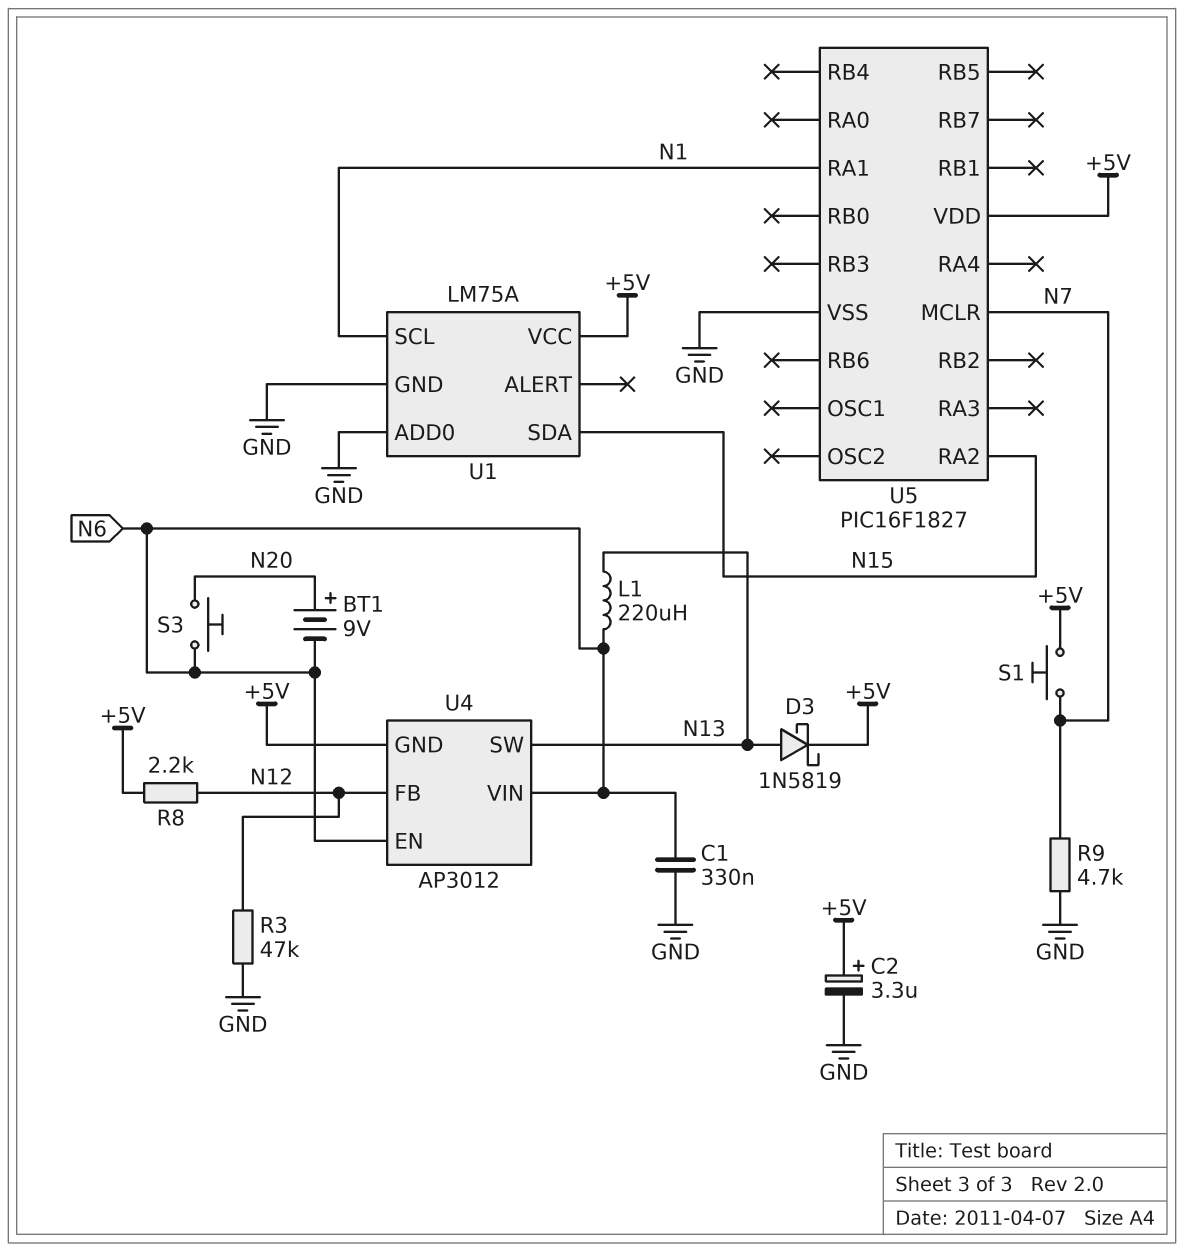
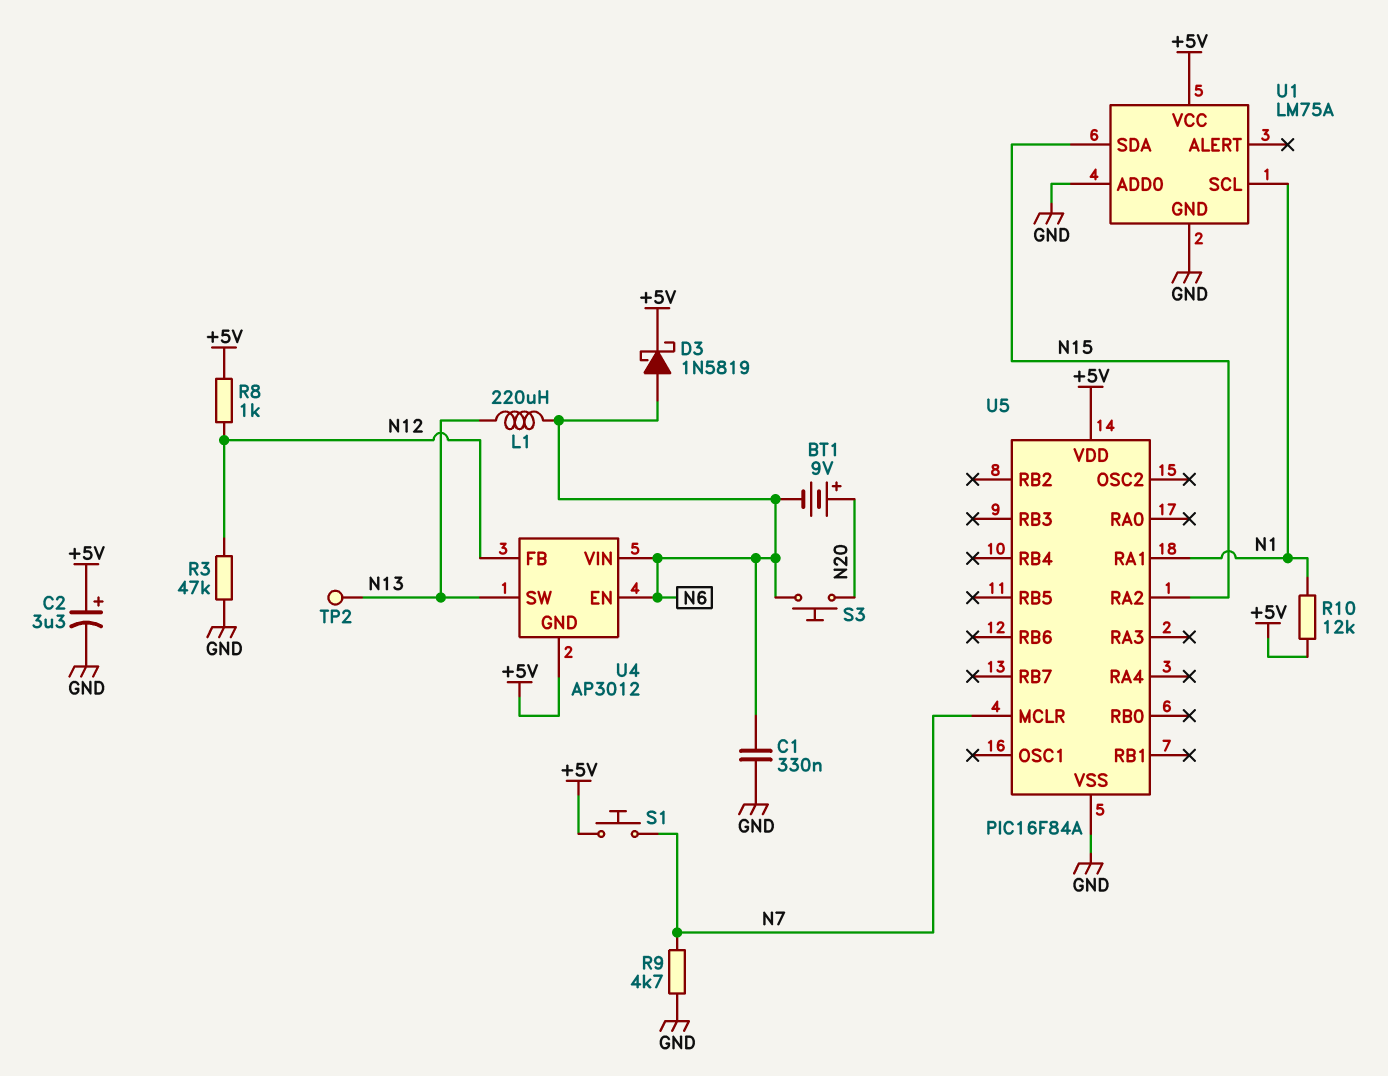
D3: schottky 1N5819 (A N13, K +5V) -> schottky 1N5819 (A N6, K +5V)
R8: 2.2k (+5V, N12) -> 1k (+5V, N12)
R10: none -> 12k (+5V, N1)
TP2: none -> test point (N13)
U5: PIC16F1827 -> PIC16F84A

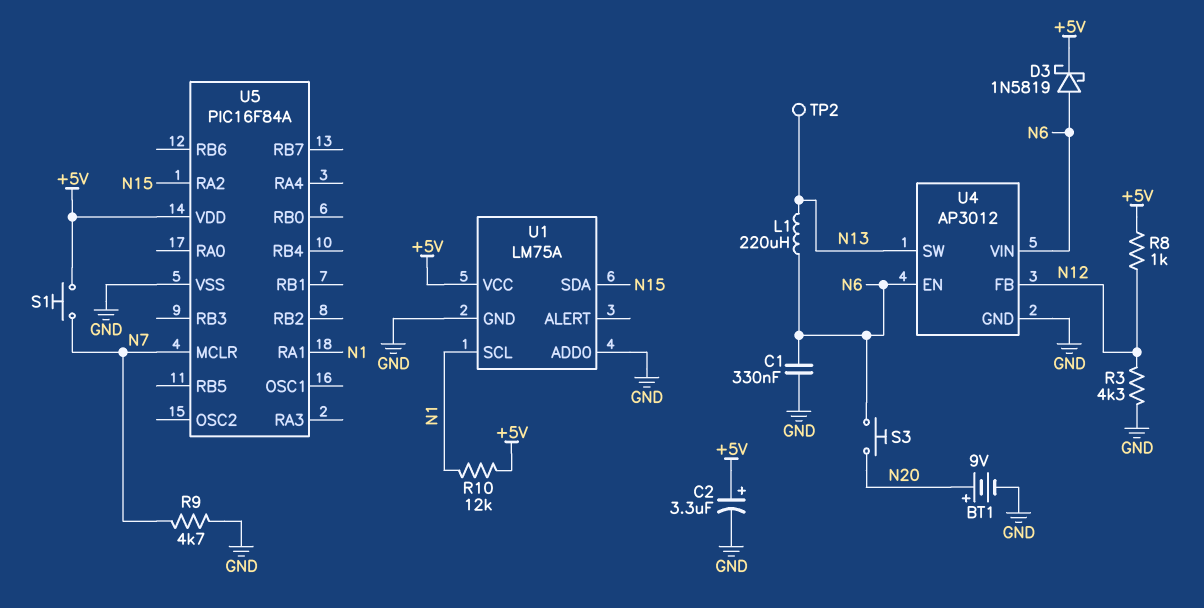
BT1: 9V (plus N20, minus N6) -> 9V (plus N20, minus GND)
R3: 47k (GND, N12) -> 4.3k (GND, N12)
U4 pin GND: +5V -> GND

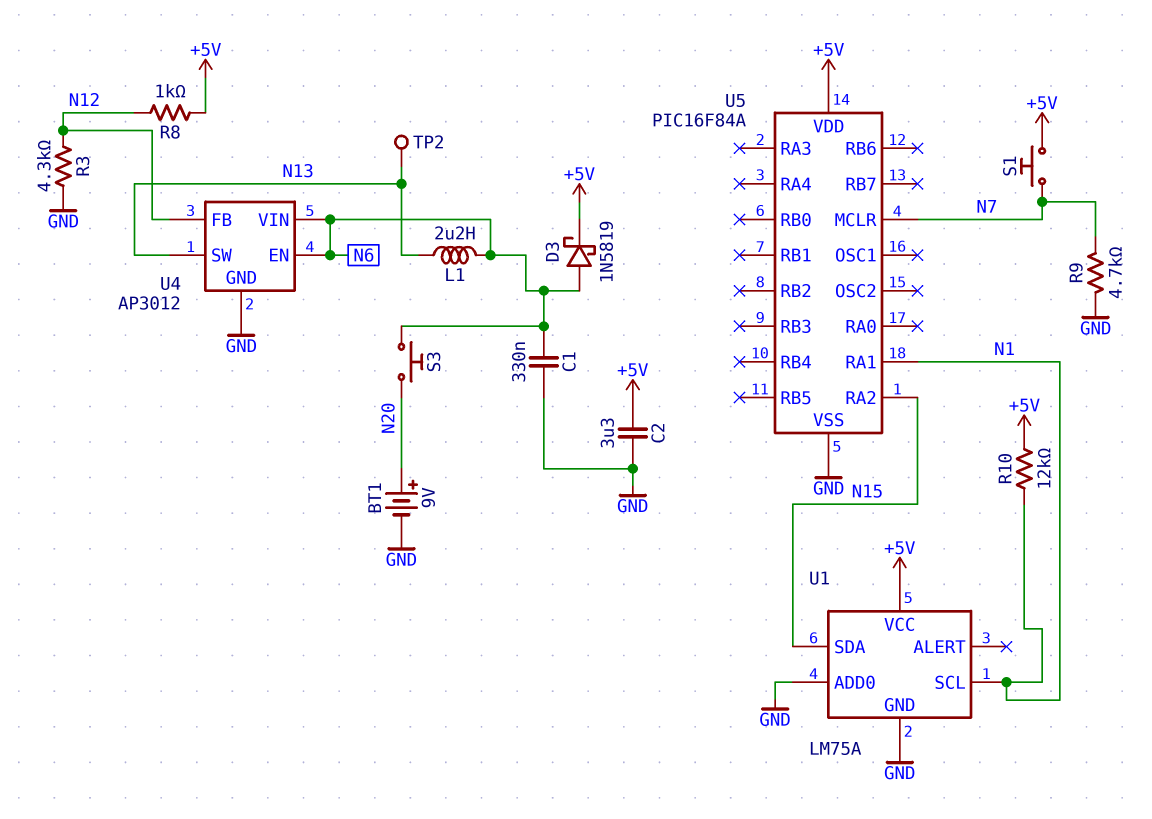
C2: 3.3uF (plus +5V, minus GND) -> 3.3uF (+5V, GND)
L1: 220uH (N6, N13) -> 2.2uH (N6, N13)

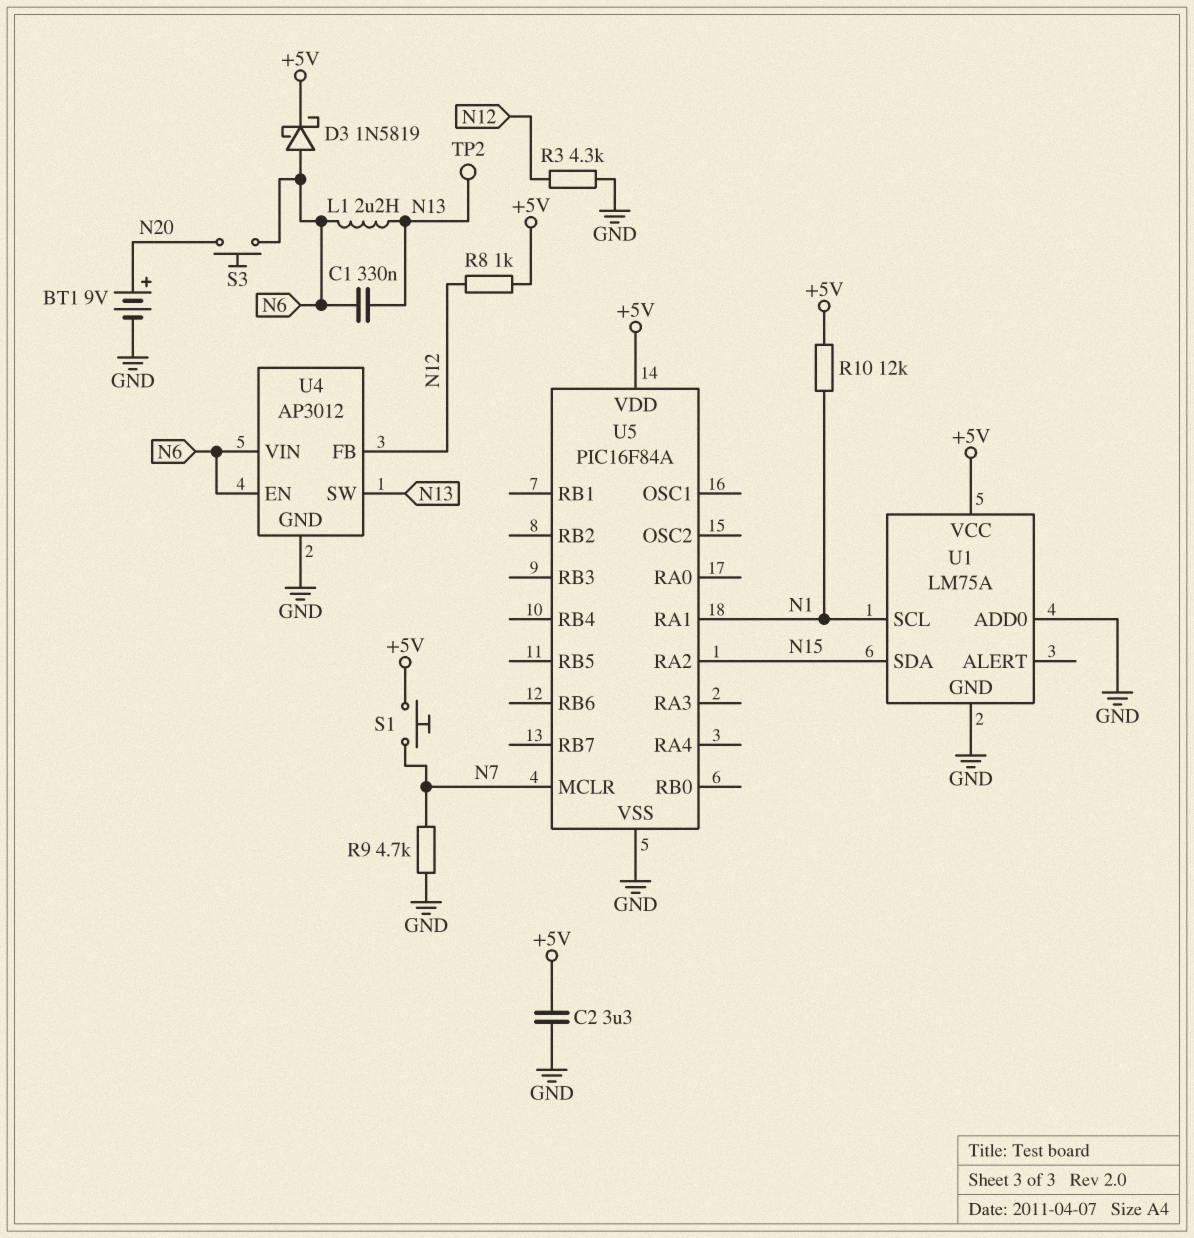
C1: 330nF (GND, N6) -> 330nF (N6, N13)

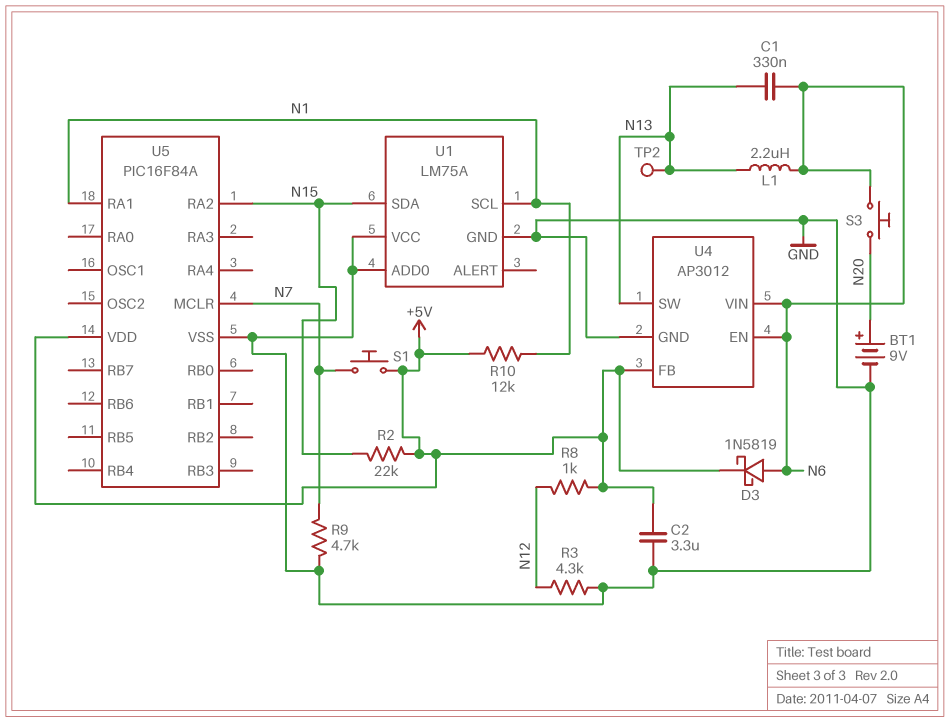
R2: none -> 22k (+5V, N15)
U1 pin VCC: +5V -> GND
U4 pin FB: N12 -> +5V

